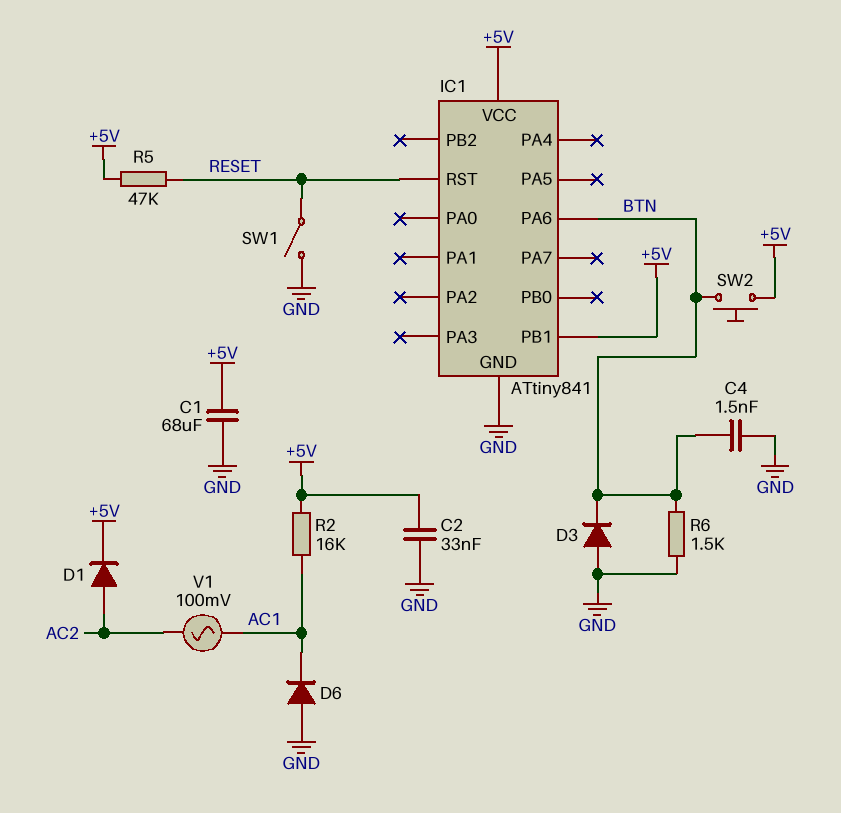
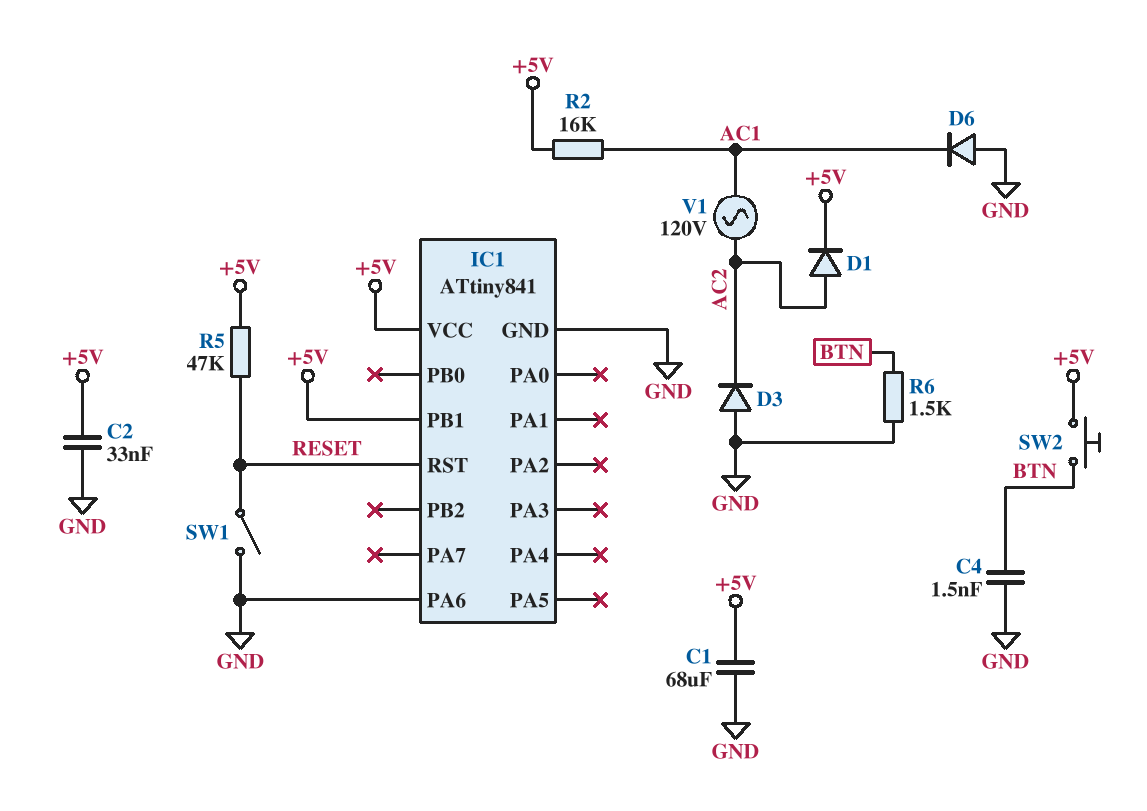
D3: diode (A GND, K BTN) -> diode (A GND, K AC2)
IC1 pin PA6: BTN -> GND
V1: AC 100mV (AC1, AC2) -> AC 120V (AC1, AC2)

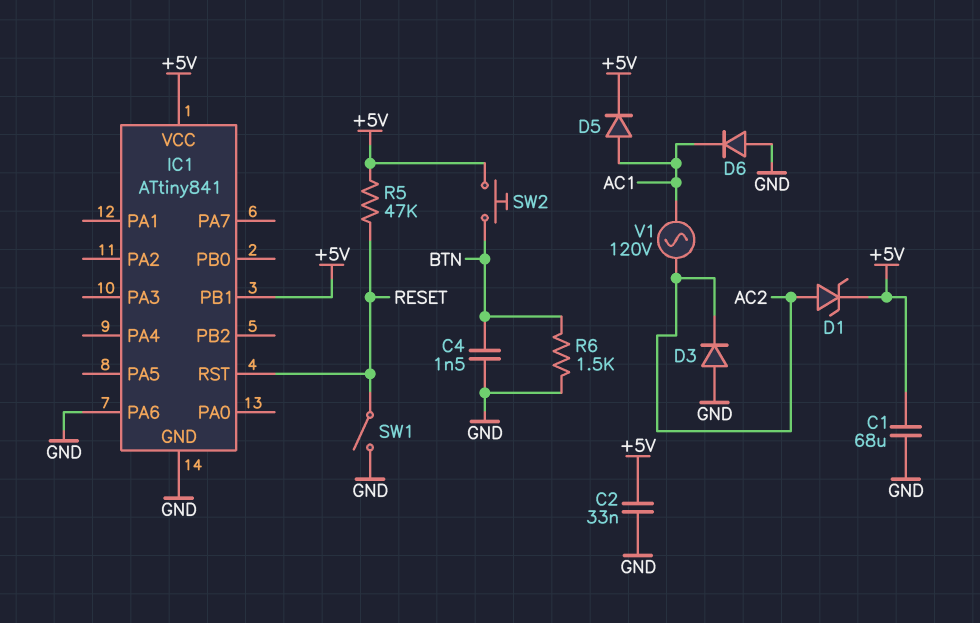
D1: diode (A AC2, K +5V) -> zener (A AC2, K +5V)
D5: none -> diode (A AC1, K +5V)
R2: 16k (+5V, AC1) -> none

